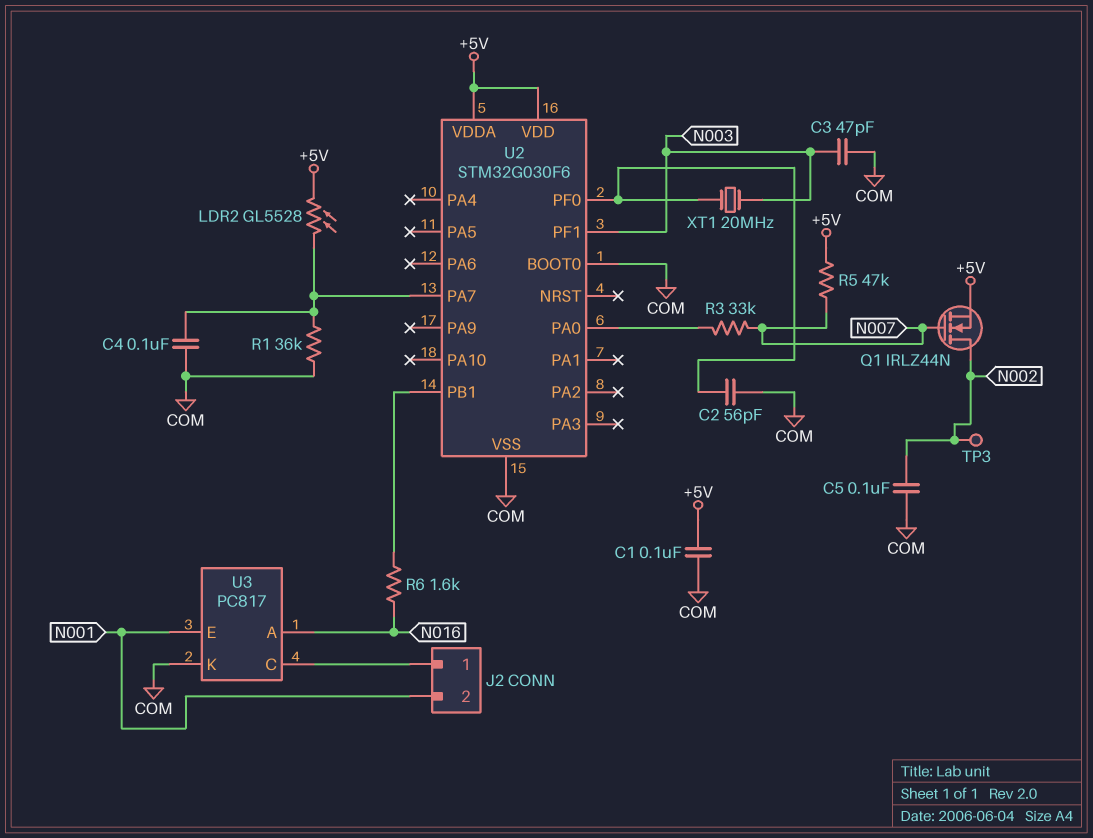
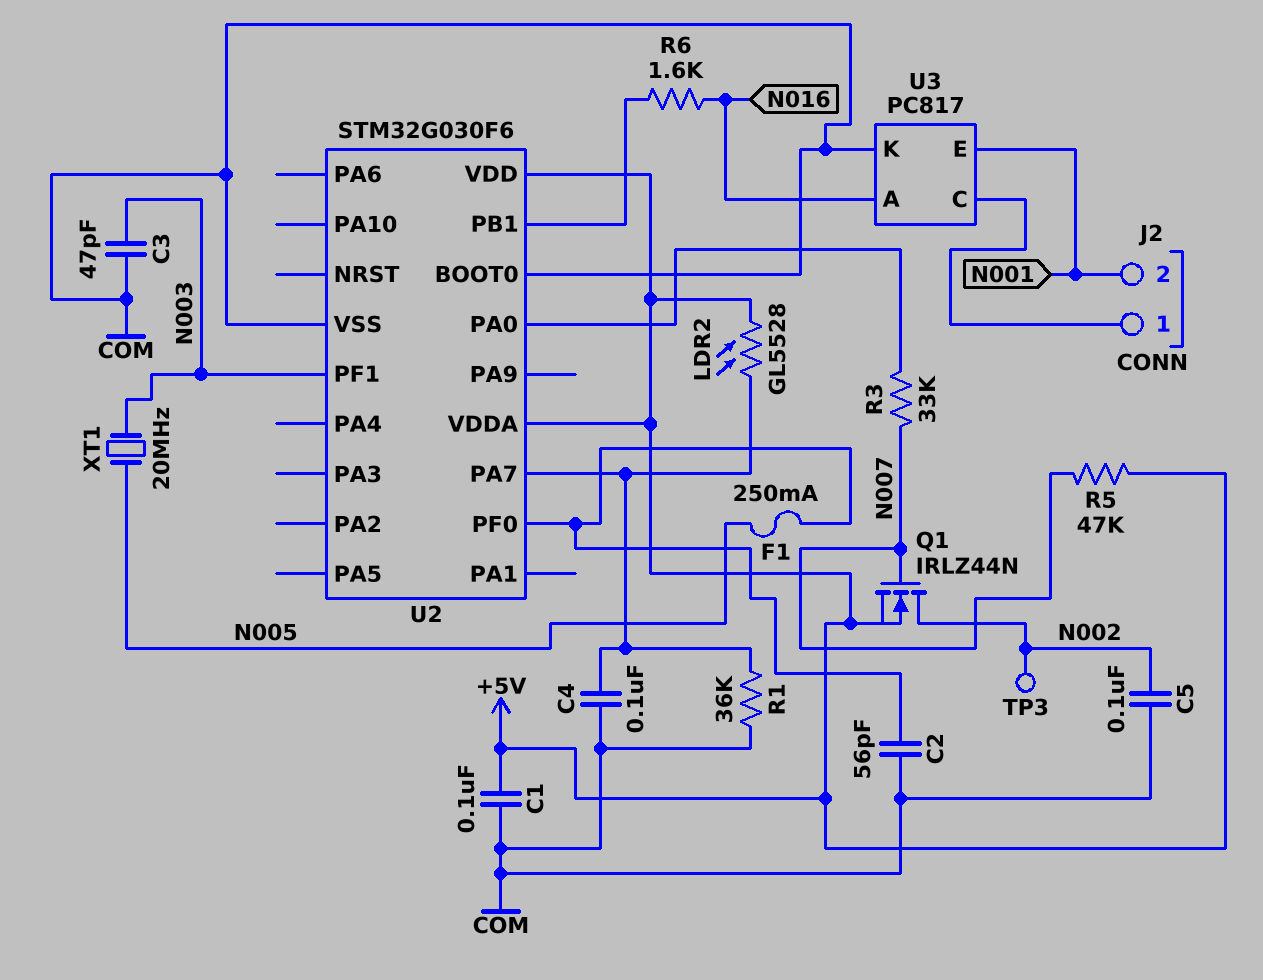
F1: none -> 250mA (N005, U2/PF0)
XT1: 20MHz (N003, U2/PF0) -> 20MHz (N003, N005)

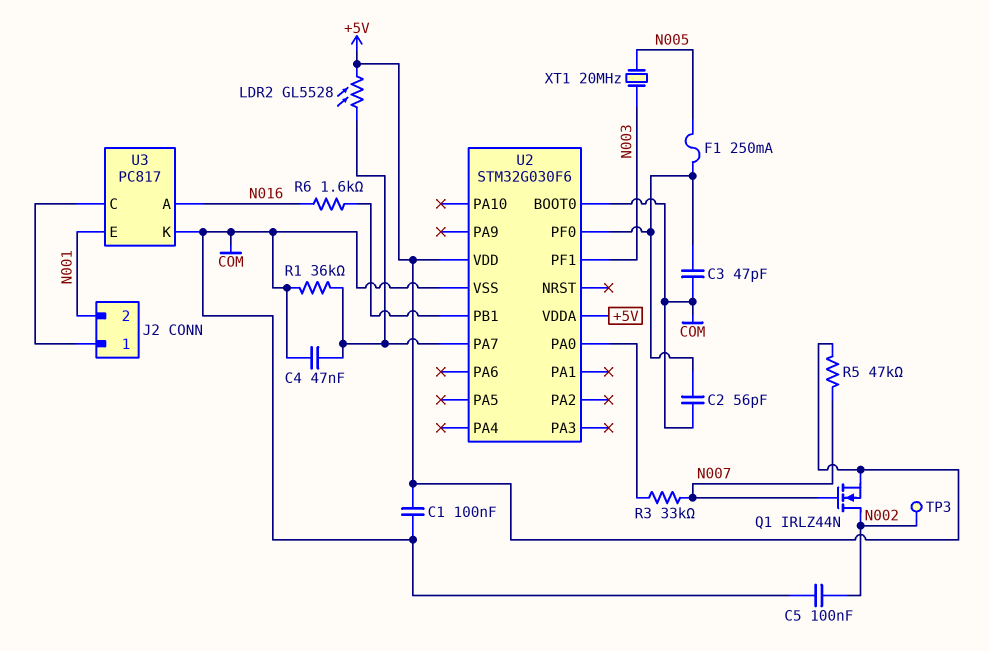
C3: 47pF (COM, N003) -> 47pF (COM, U2/PF0)
C4: 100nF (COM, U2/PA7) -> 47nF (COM, U2/PA7)

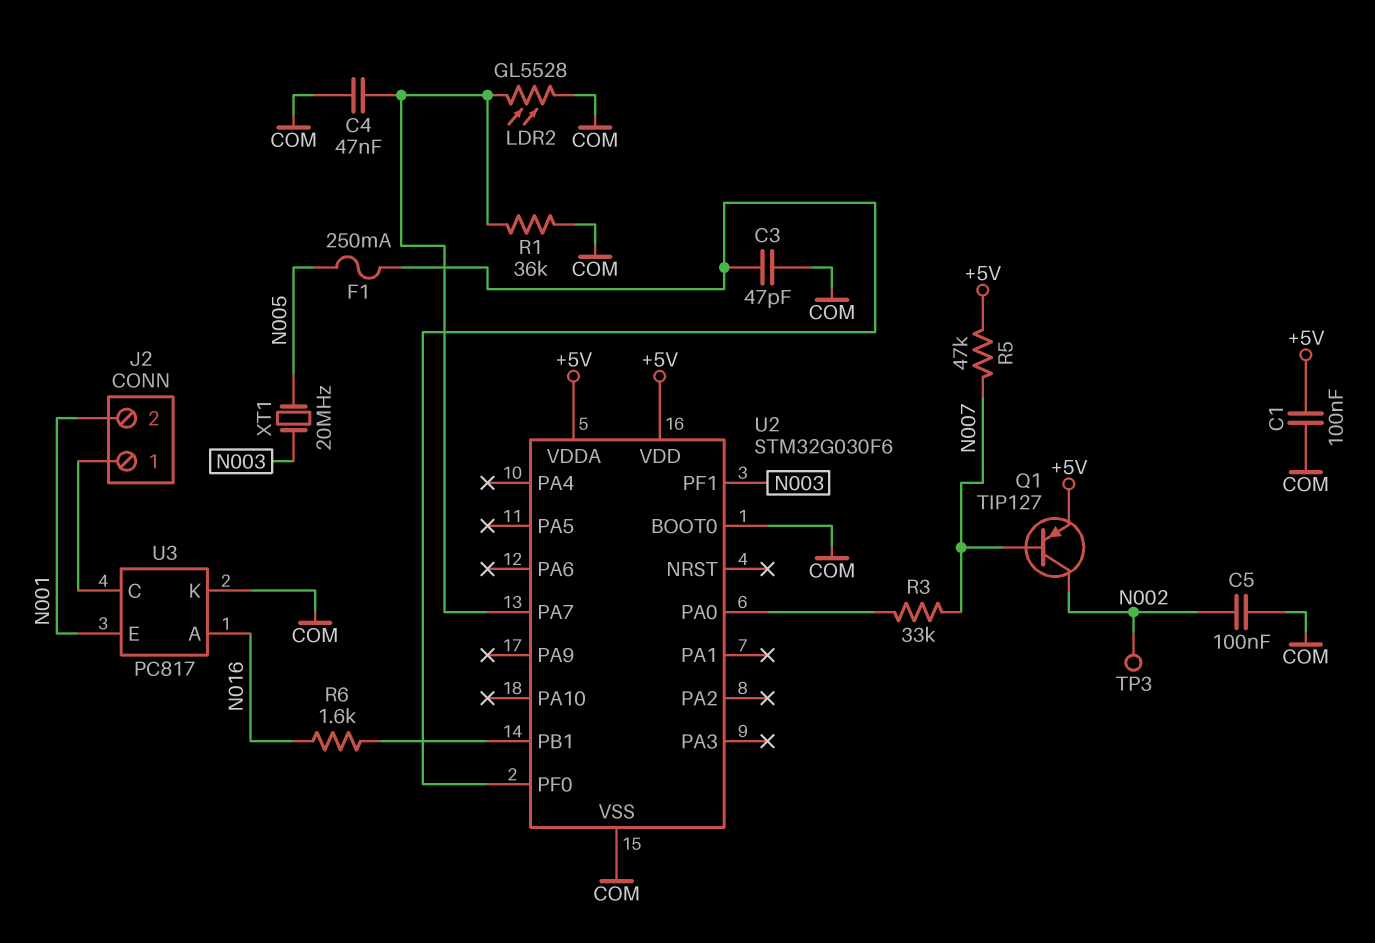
C2: 56pF (COM, U2/PF0) -> none
LDR2: GL5528 (+5V, U2/PA7) -> GL5528 (COM, U2/PA7)
Q1: NMOS IRLZ44N (G N007, D N002, S +5V) -> PNP TIP127 (B N007, C N002, E +5V)

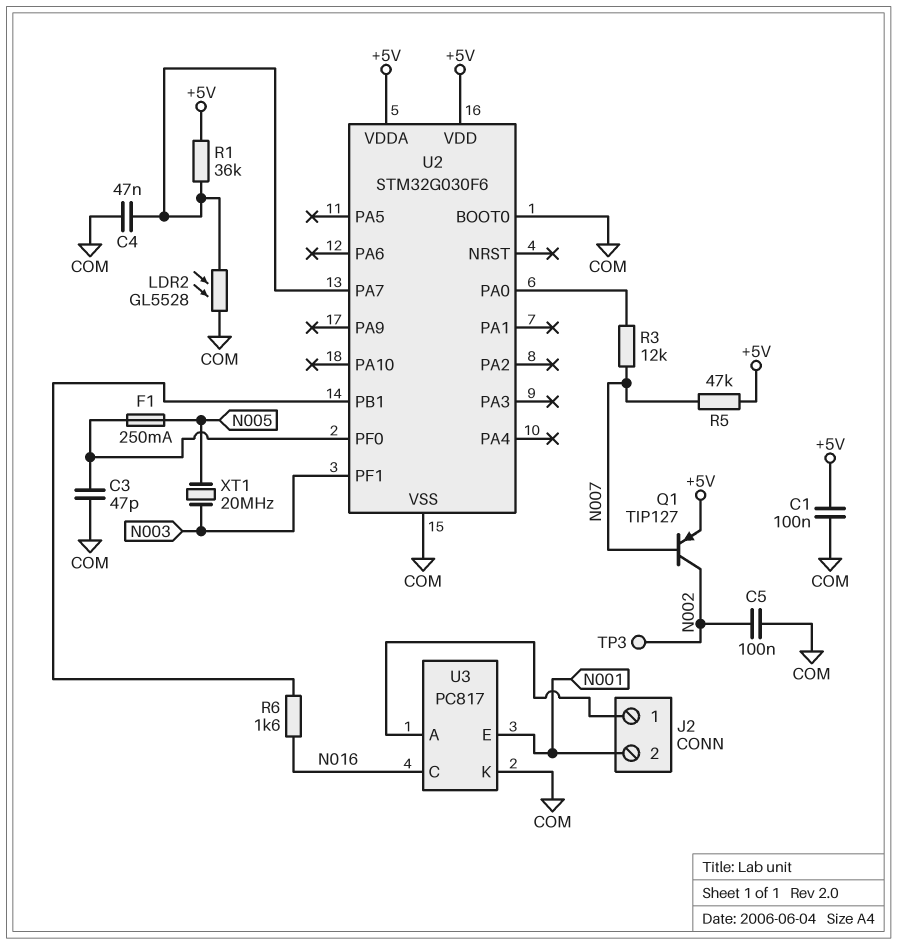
R1: 36k (COM, U2/PA7) -> 36k (+5V, U2/PA7)
R3: 33k (N007, U2/PA0) -> 12k (N007, U2/PA0)
U3 pin A: N016 -> J2/1
U3 pin C: J2/1 -> N016

